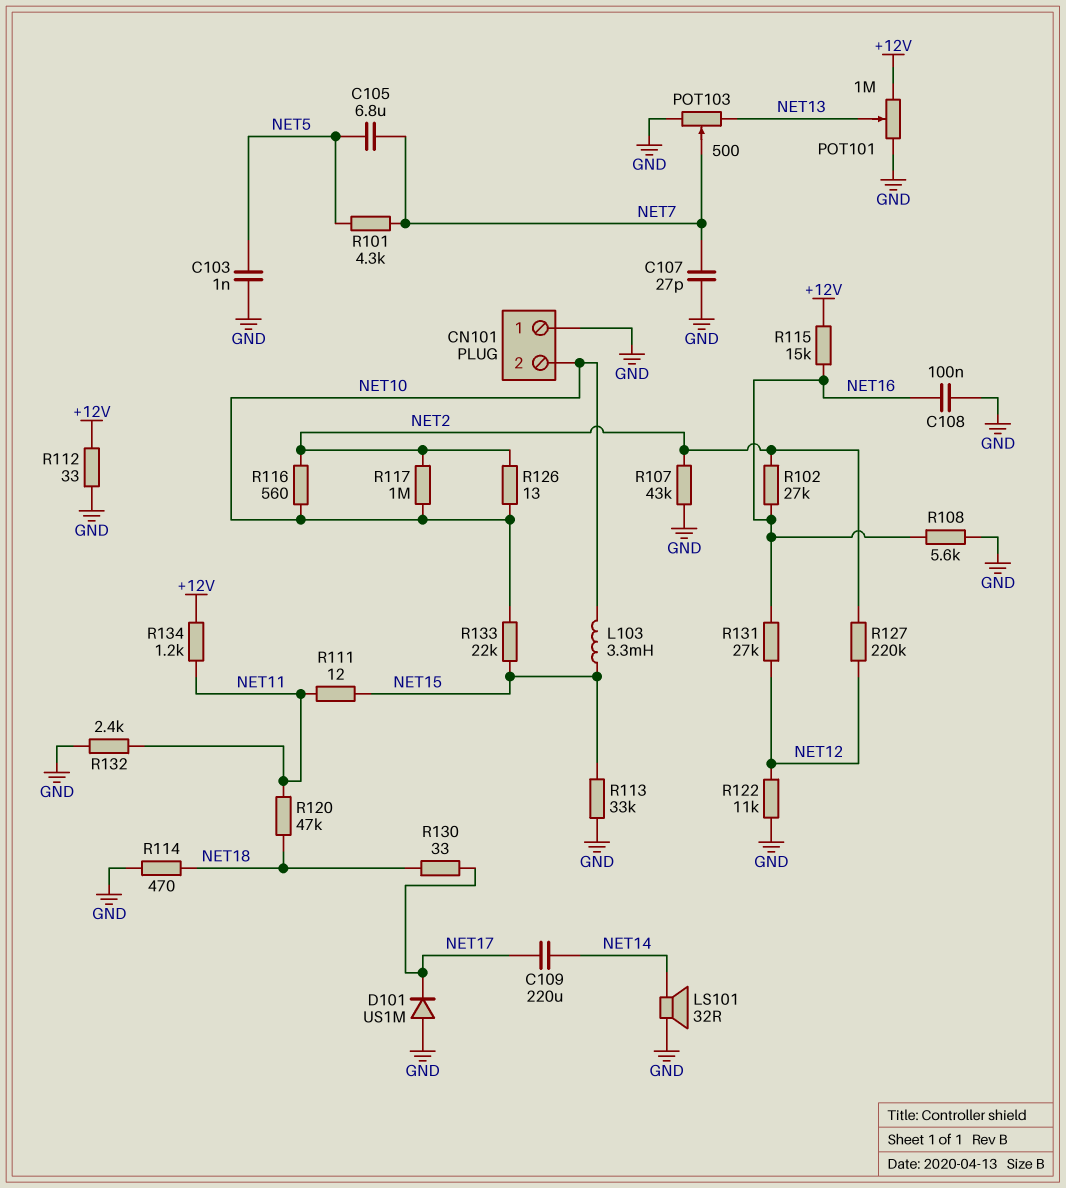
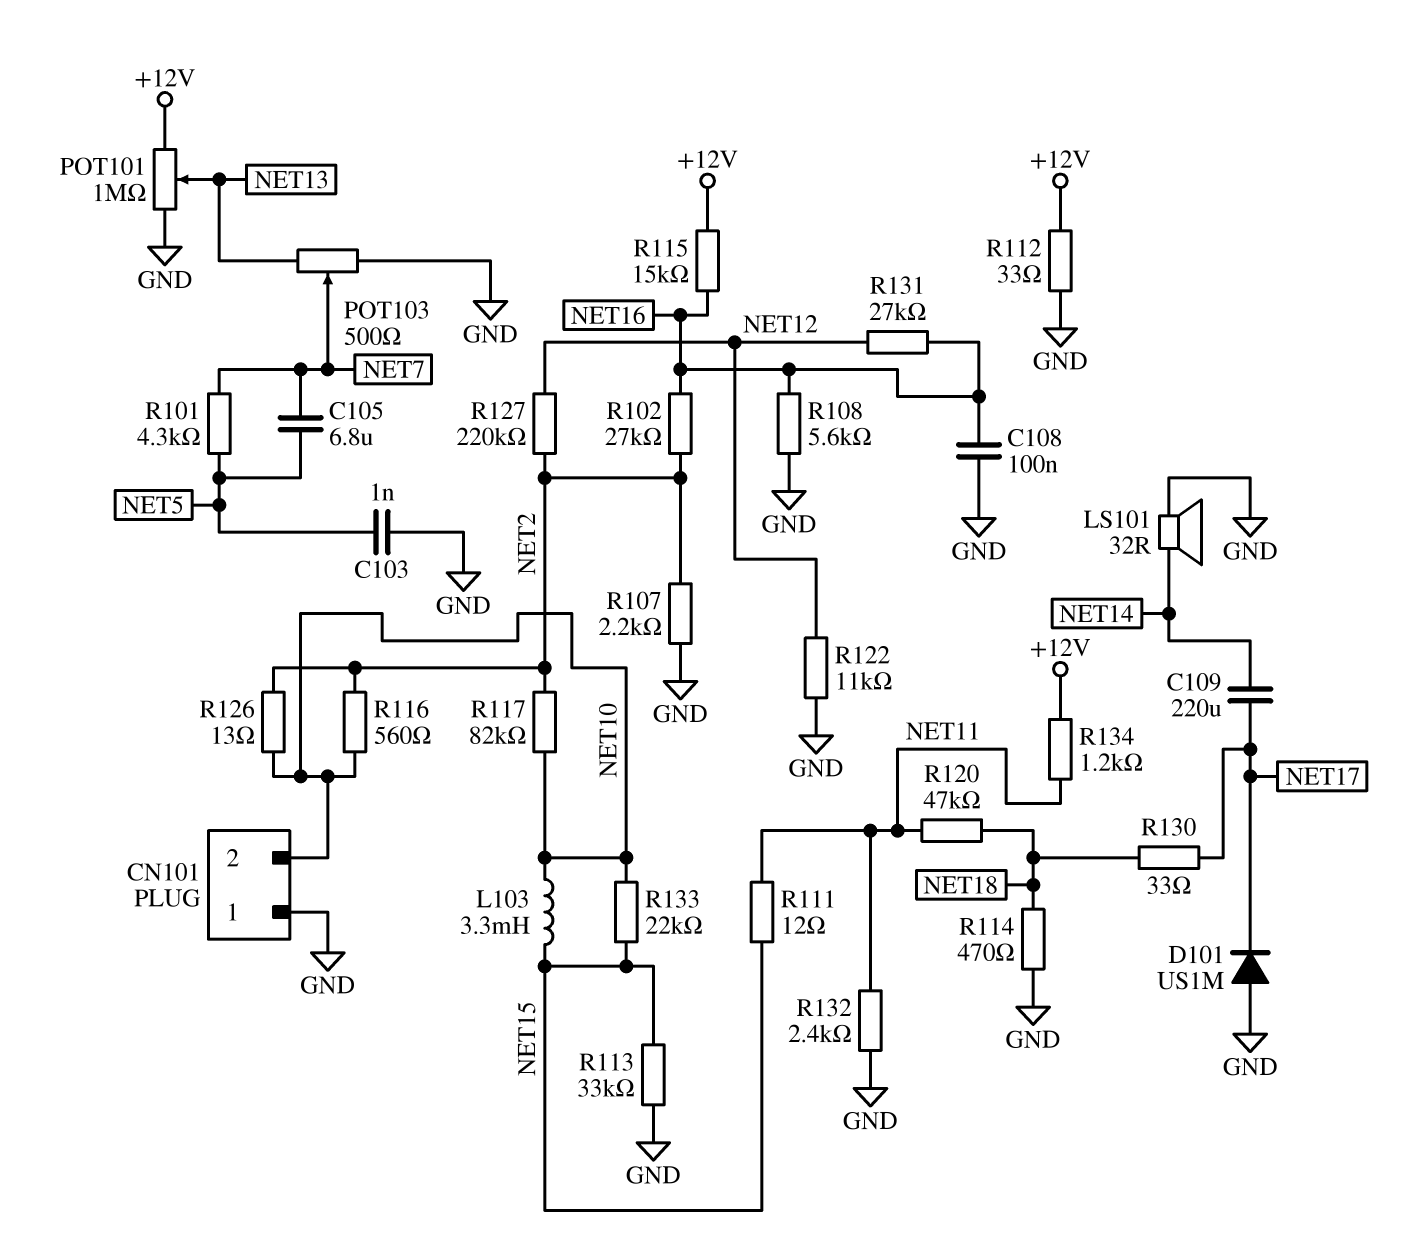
C107: 27pF (GND, NET7) -> none
R107: 43k (GND, NET2) -> 2.2k (GND, NET2)
R117: 1M (NET2, NET10) -> 82k (NET2, NET10)

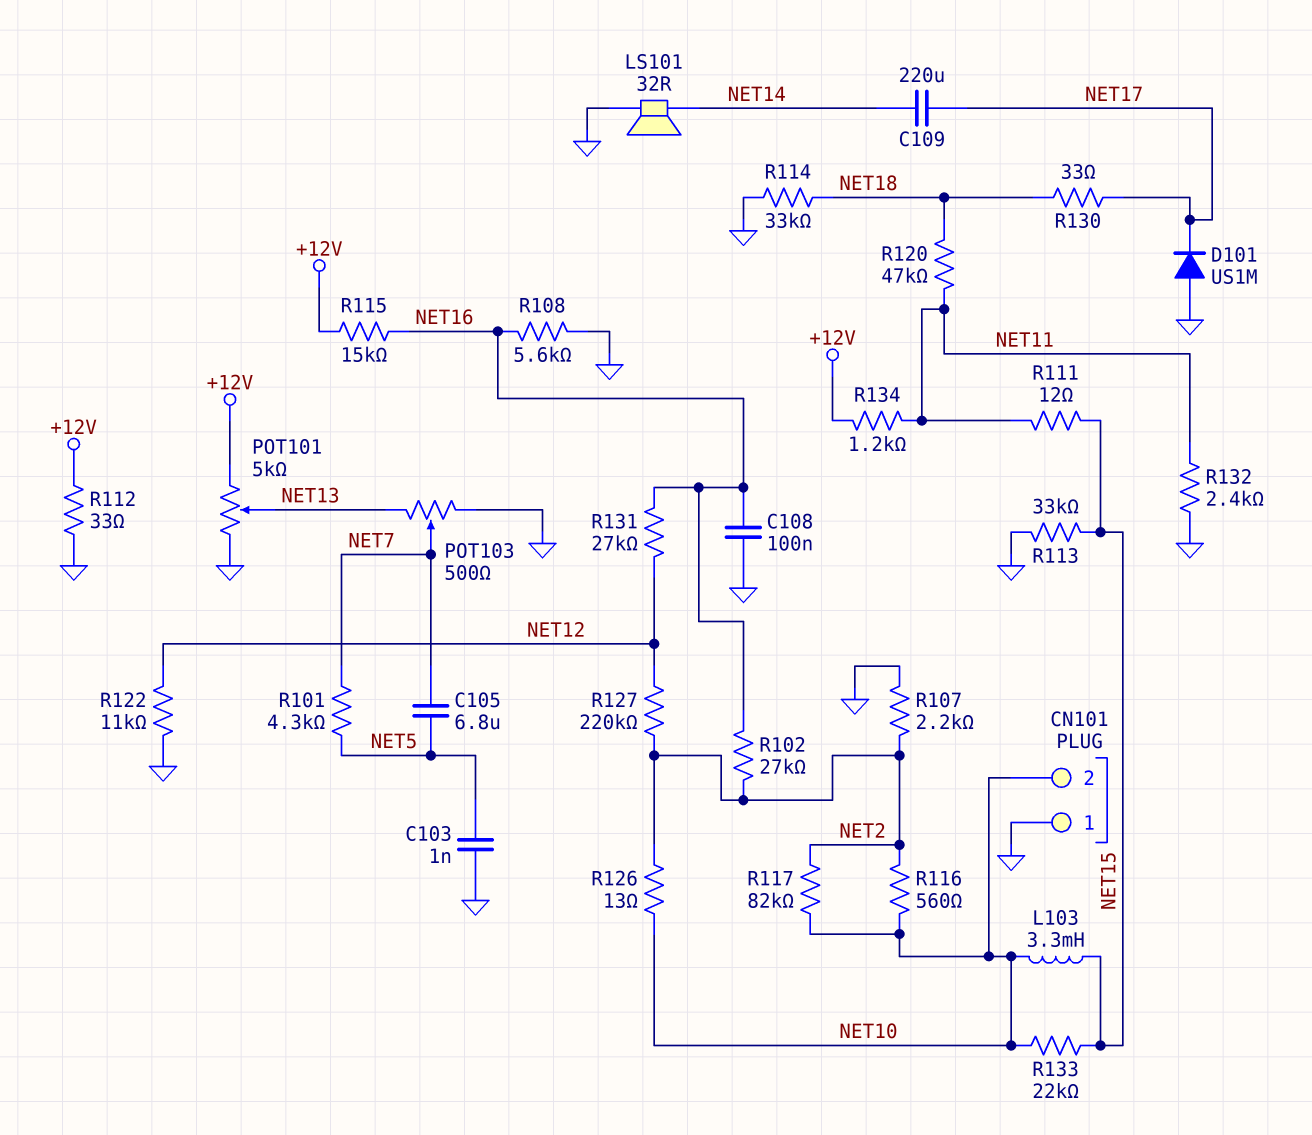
POT101: 1M (+12V, GND, wiper NET13) -> 5k (+12V, GND, wiper NET13)
R114: 470 (GND, NET18) -> 33k (GND, NET18)

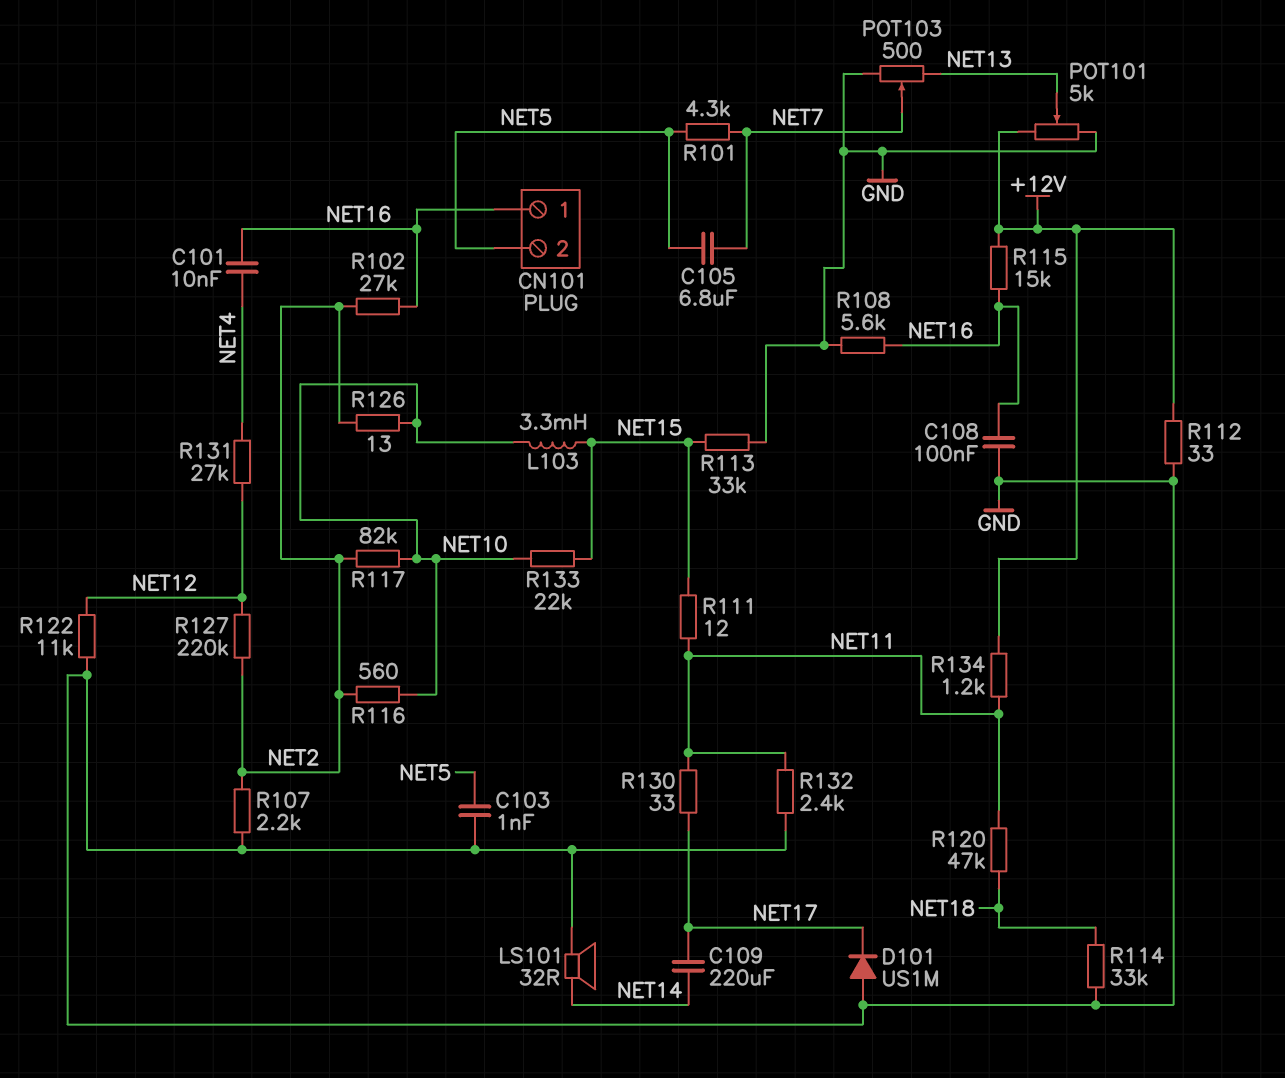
C101: none -> 10nF (NET4, NET16)
CN101 pin 1: GND -> NET16
CN101 pin 2: NET10 -> NET5
R130: 33 (NET17, NET18) -> 33 (NET11, NET17)
R131: 27k (NET12, NET16) -> 27k (NET4, NET12)

